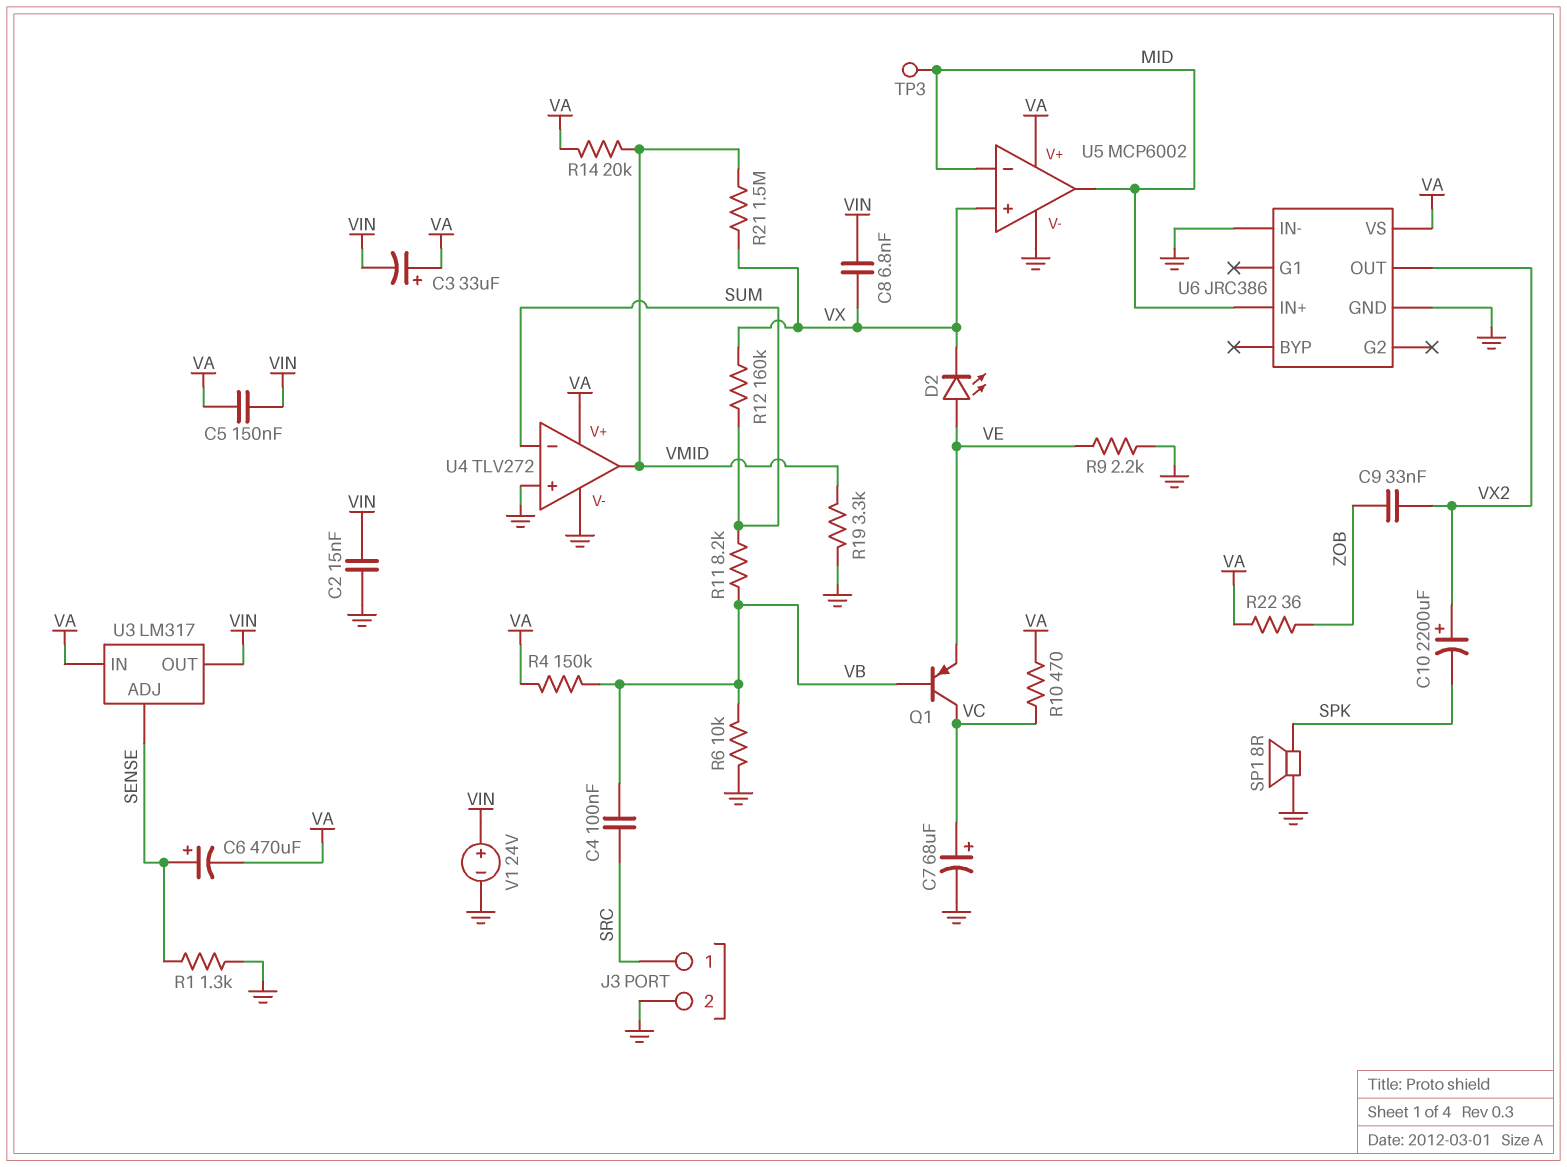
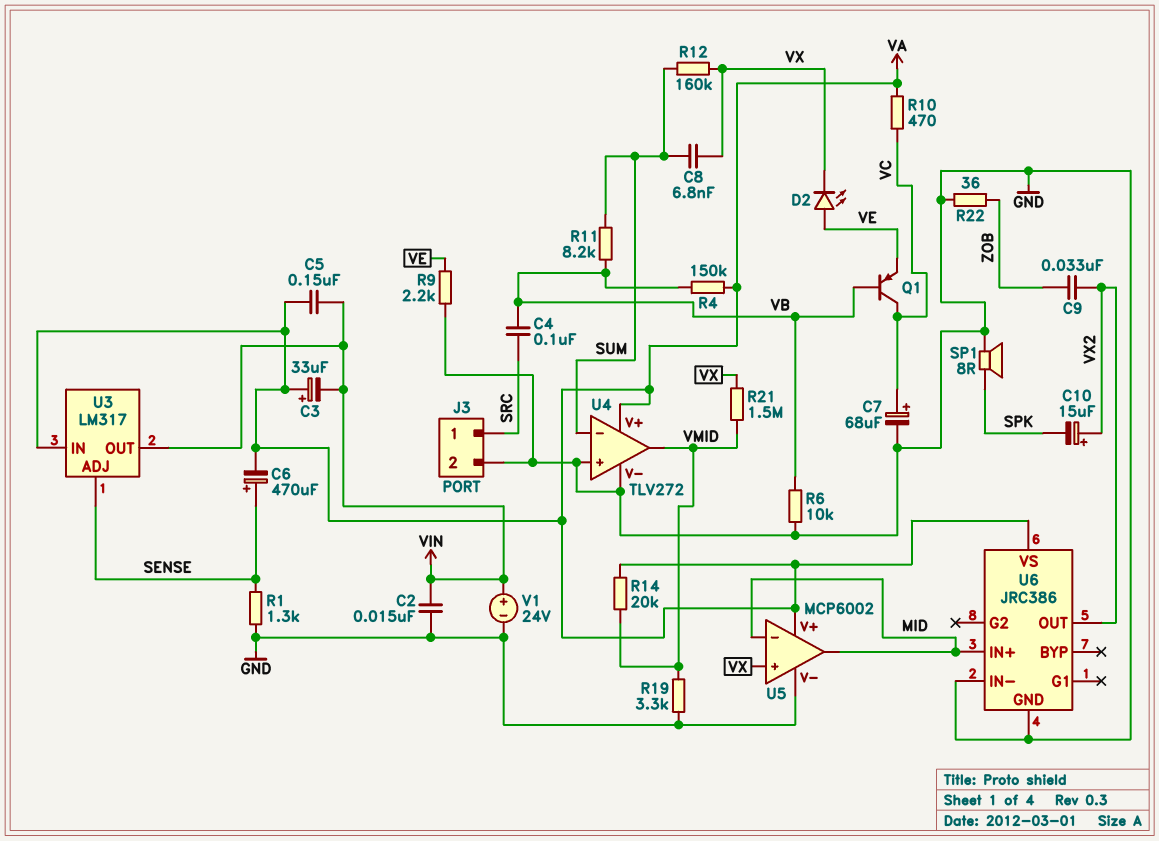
C8: 6.8nF (VIN, VX) -> 6.8nF (SUM, VX)
C10: 2200uF (plus VX2, minus SPK) -> 15uF (plus VX2, minus SPK)
R22: 36 (VA, ZOB) -> 36 (GND, ZOB)
TP3: test point (MID) -> none

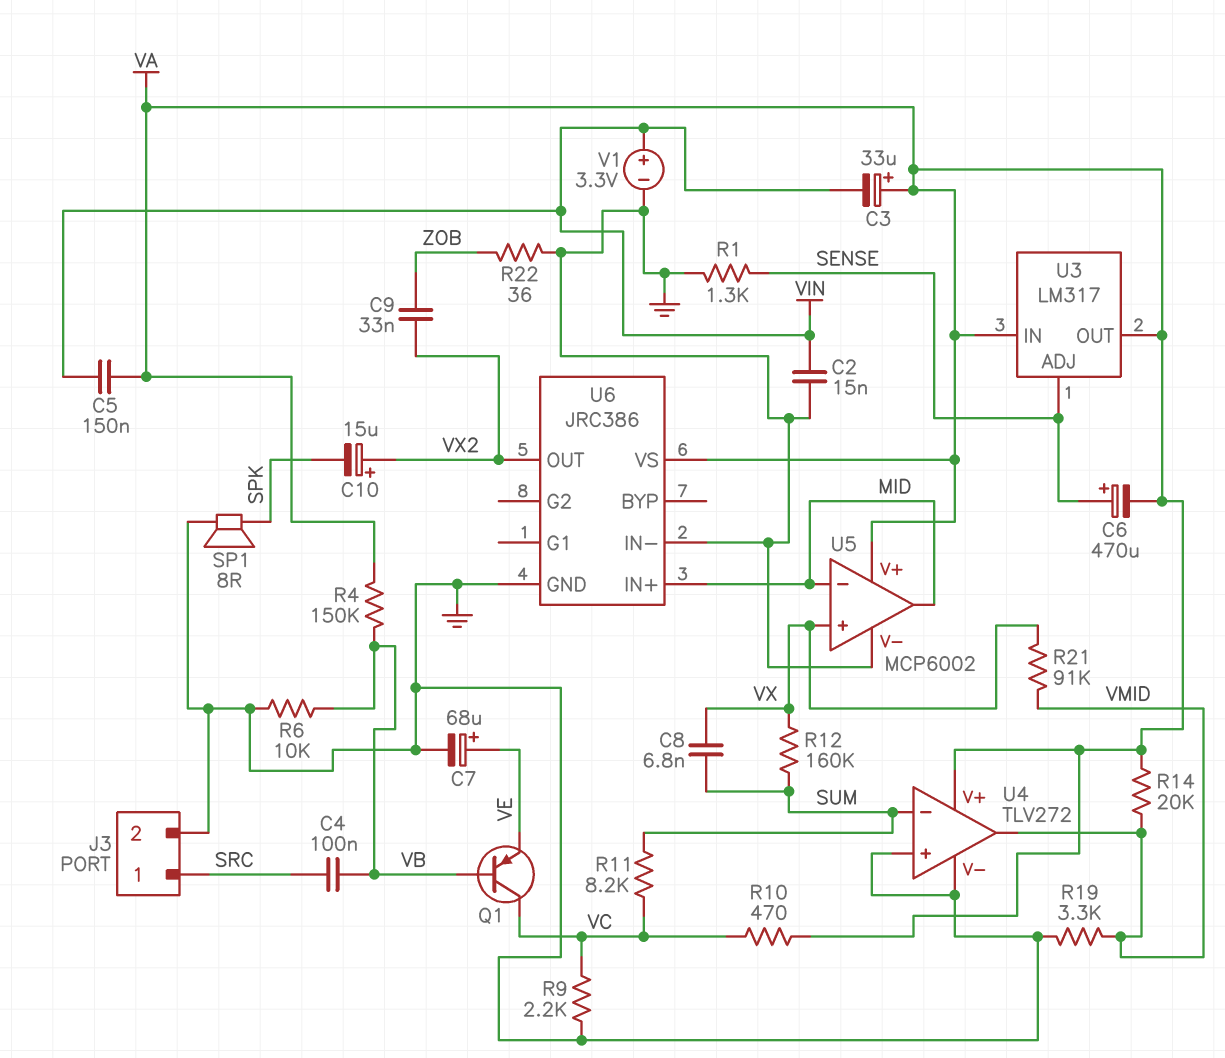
C7: 68uF (plus VC, minus GND) -> 68uF (plus VE, minus GND)
D2: LED (A VE, K VX) -> none
R9: 2.2k (GND, VE) -> 2.2k (GND, VC)
R11: 8.2k (SUM, VB) -> 8.2k (SUM, VC)
R21: 1.5M (VMID, VX) -> 91k (VMID, VX)
U3 pin OUT: VIN -> VA
V1: 24V (plus VIN, minus GND) -> 3.3V (plus VIN, minus GND)

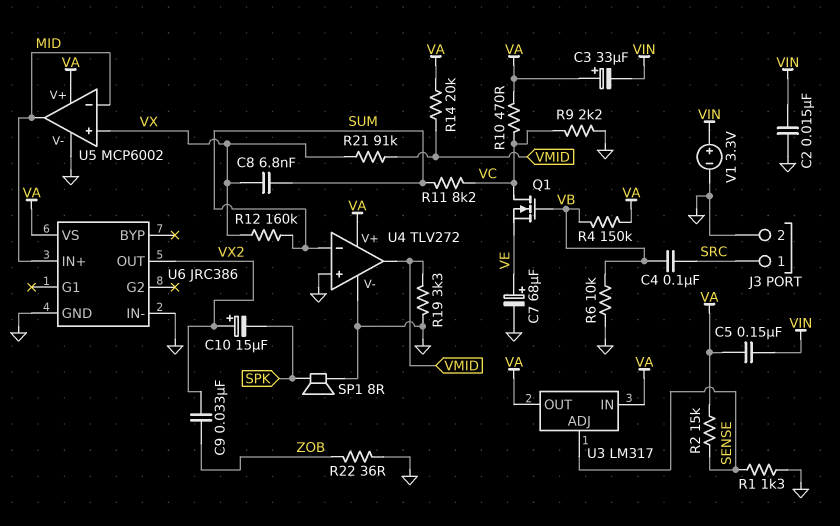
C6: 470uF (plus SENSE, minus VA) -> none
Q1: PNP (B VB, C VC, E VE) -> NMOS (G VB, D VC, S VE)
R2: none -> 15k (SENSE, VA)

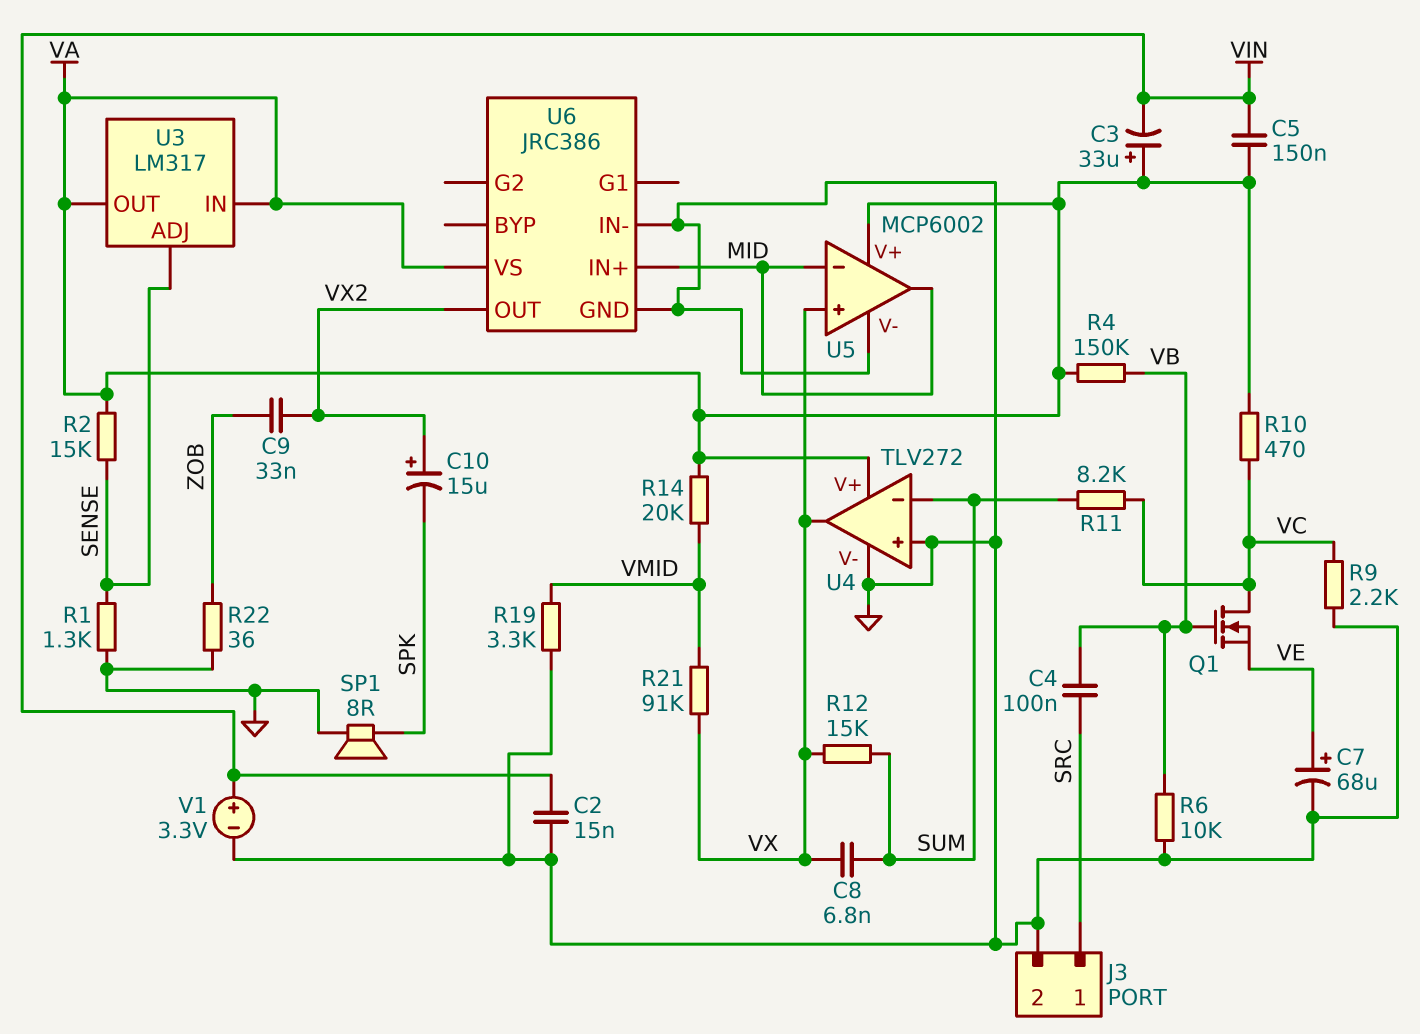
R12: 160k (SUM, VX) -> 15k (SUM, VX)
U4 pin out: VMID -> VX

